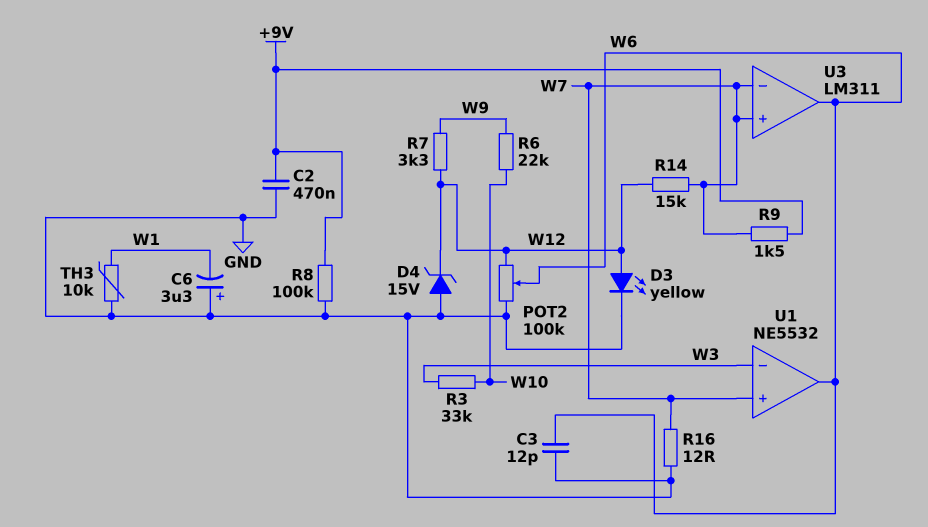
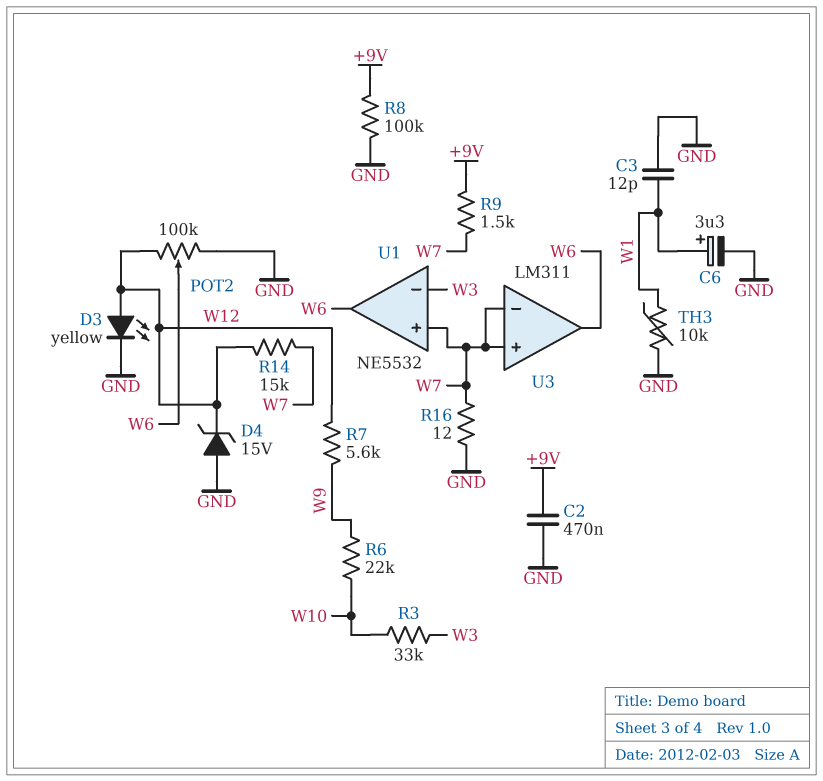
C3: 12pF (GND, W6) -> 12pF (GND, W1)
C6: 3.3uF (plus GND, minus W1) -> 3.3uF (plus W1, minus GND)
R7: 3.3k (W9, W12) -> 5.6k (W9, W12)

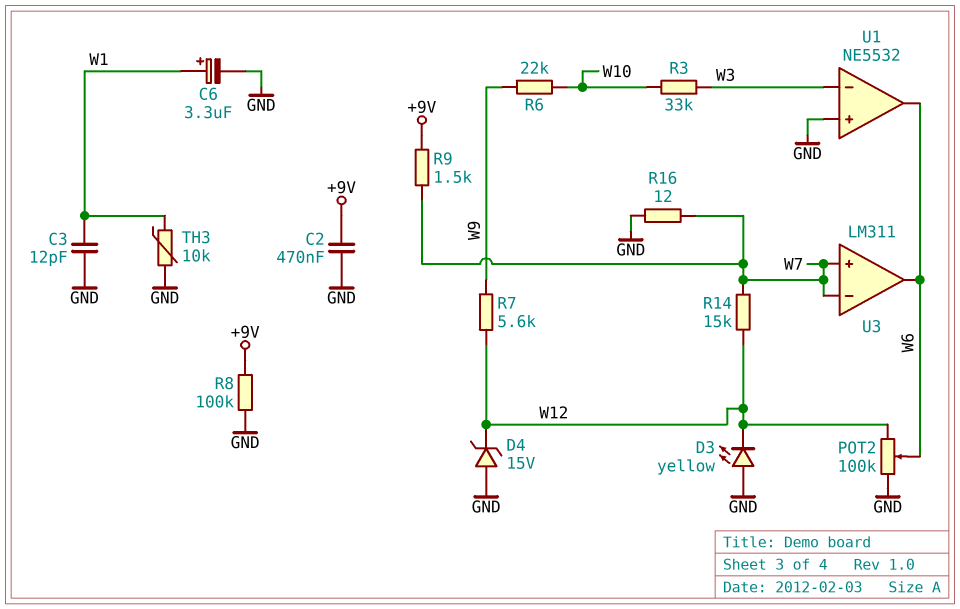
D3: LED yellow (A W12, K GND) -> LED yellow (A GND, K W12)
U1 pin in+: W7 -> GND

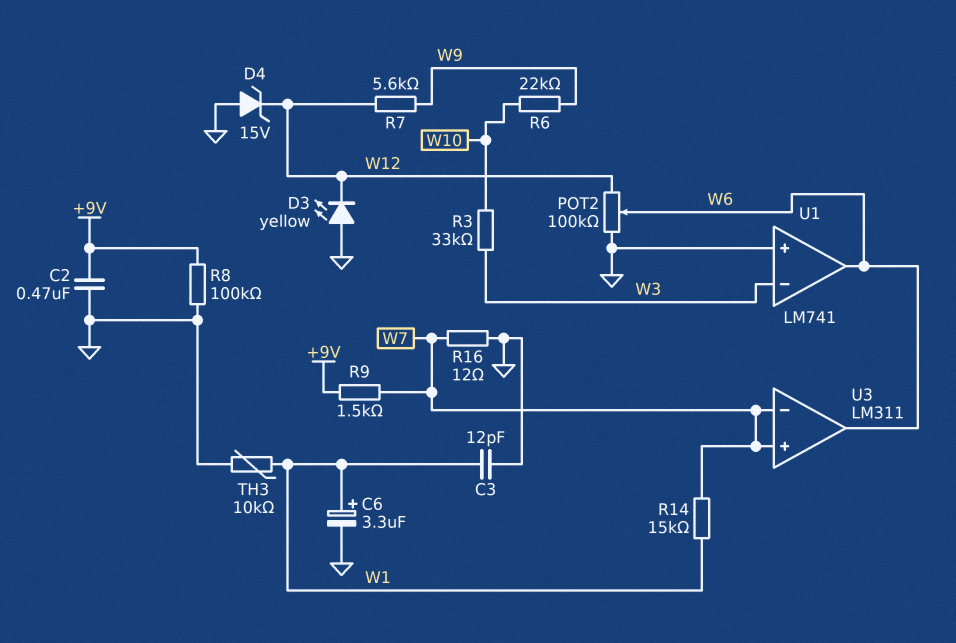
R14: 15k (W7, W12) -> 15k (W1, W7)
U1: NE5532 -> LM741

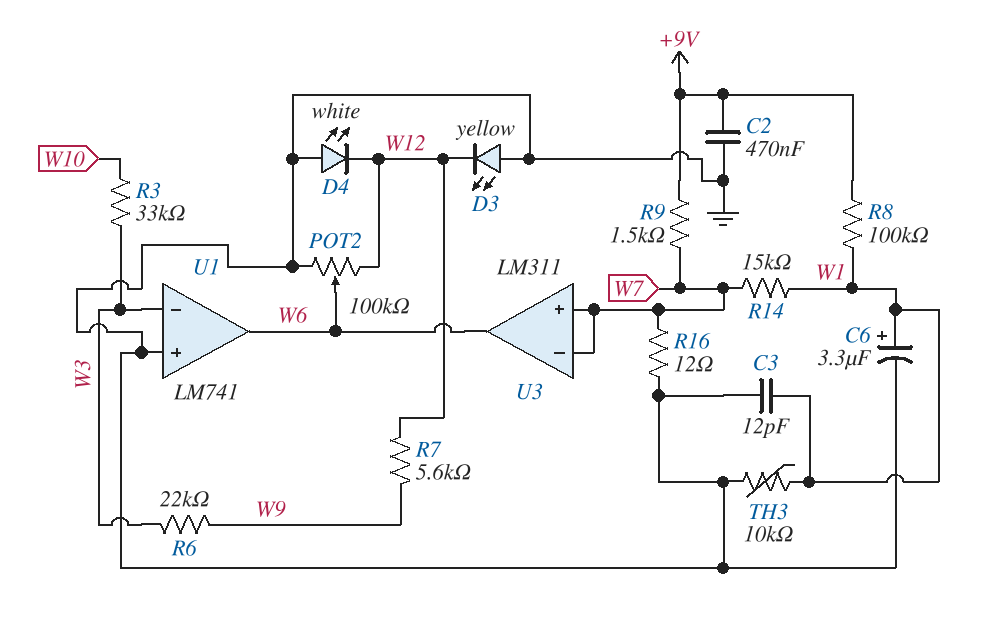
D4: zener 15V (A GND, K W12) -> LED white (A GND, K W12)
R6: 22k (W9, W10) -> 22k (W3, W9)
R8: 100k (+9V, GND) -> 100k (+9V, W1)

